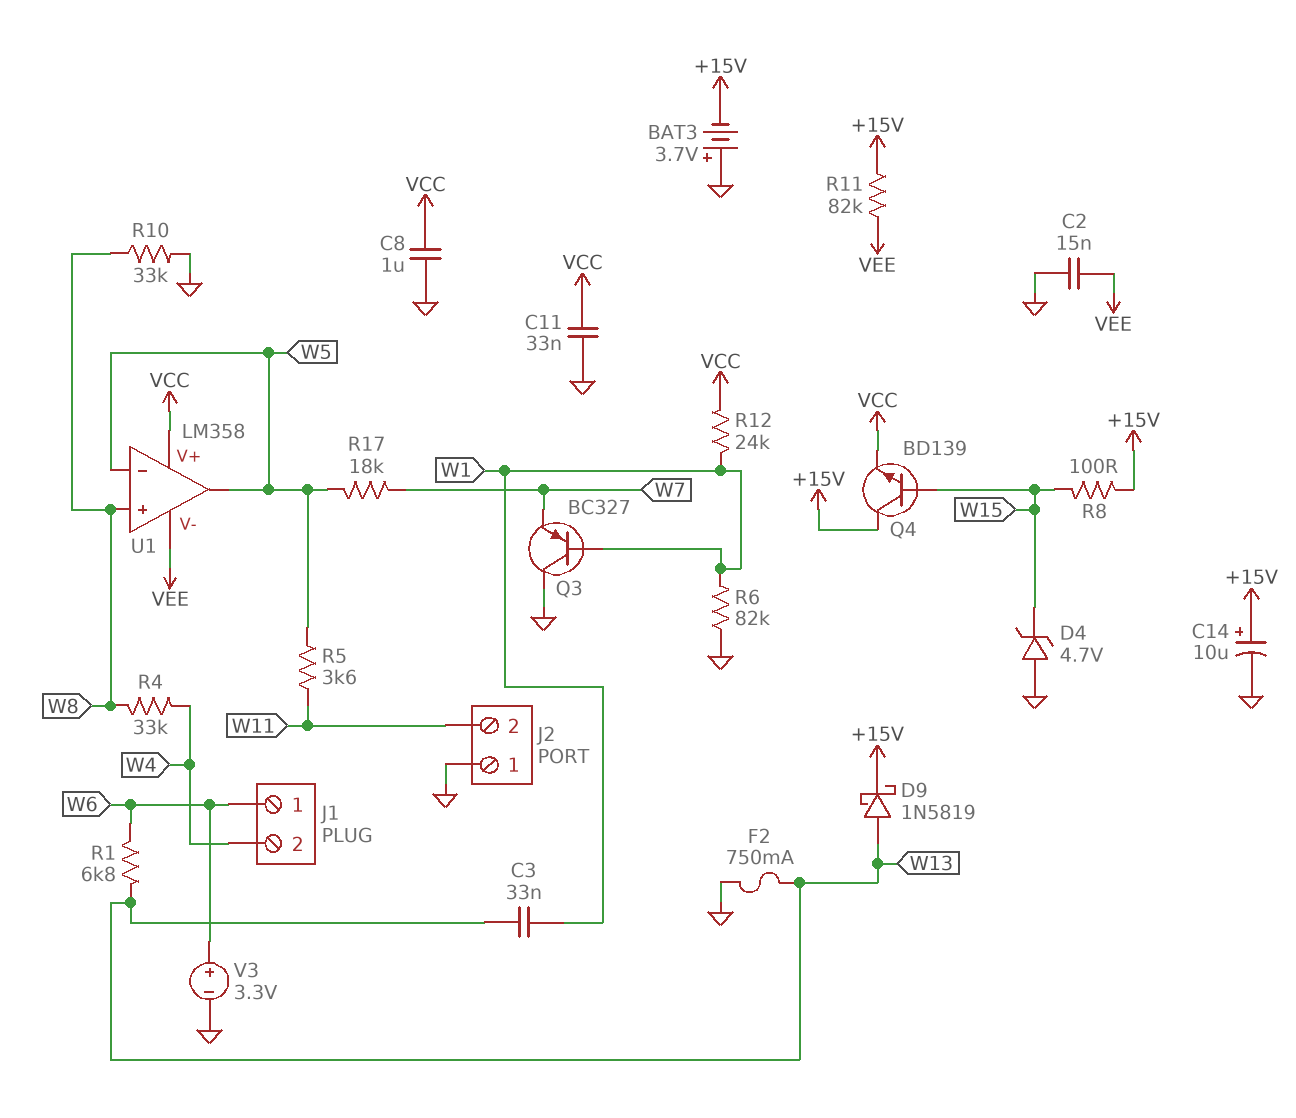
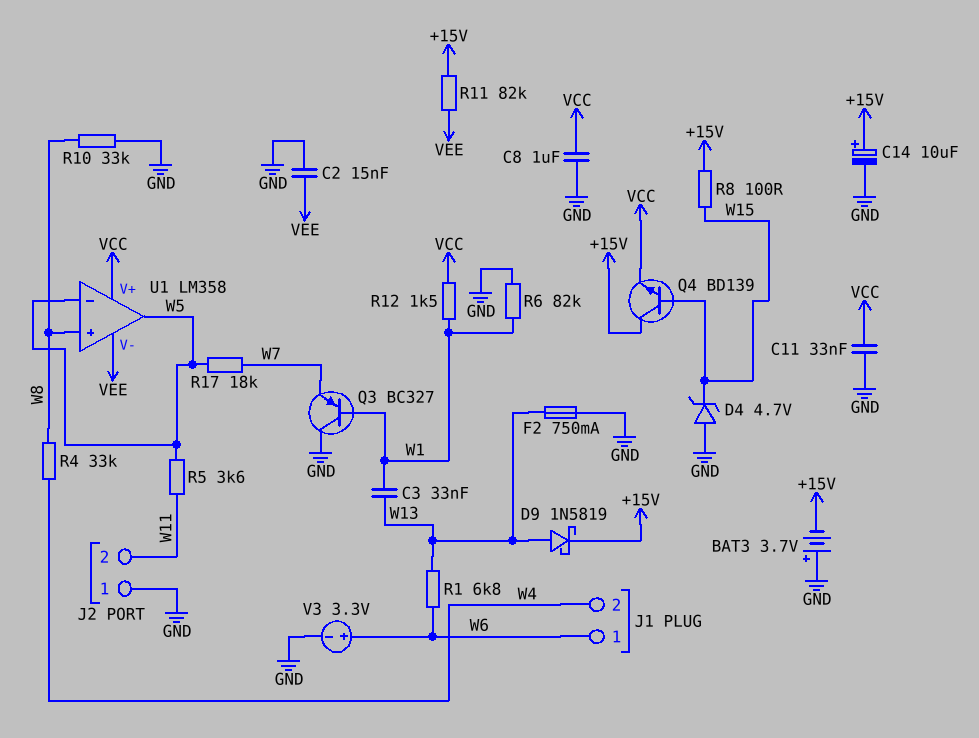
R12: 24k (VCC, W1) -> 1.5k (VCC, W1)

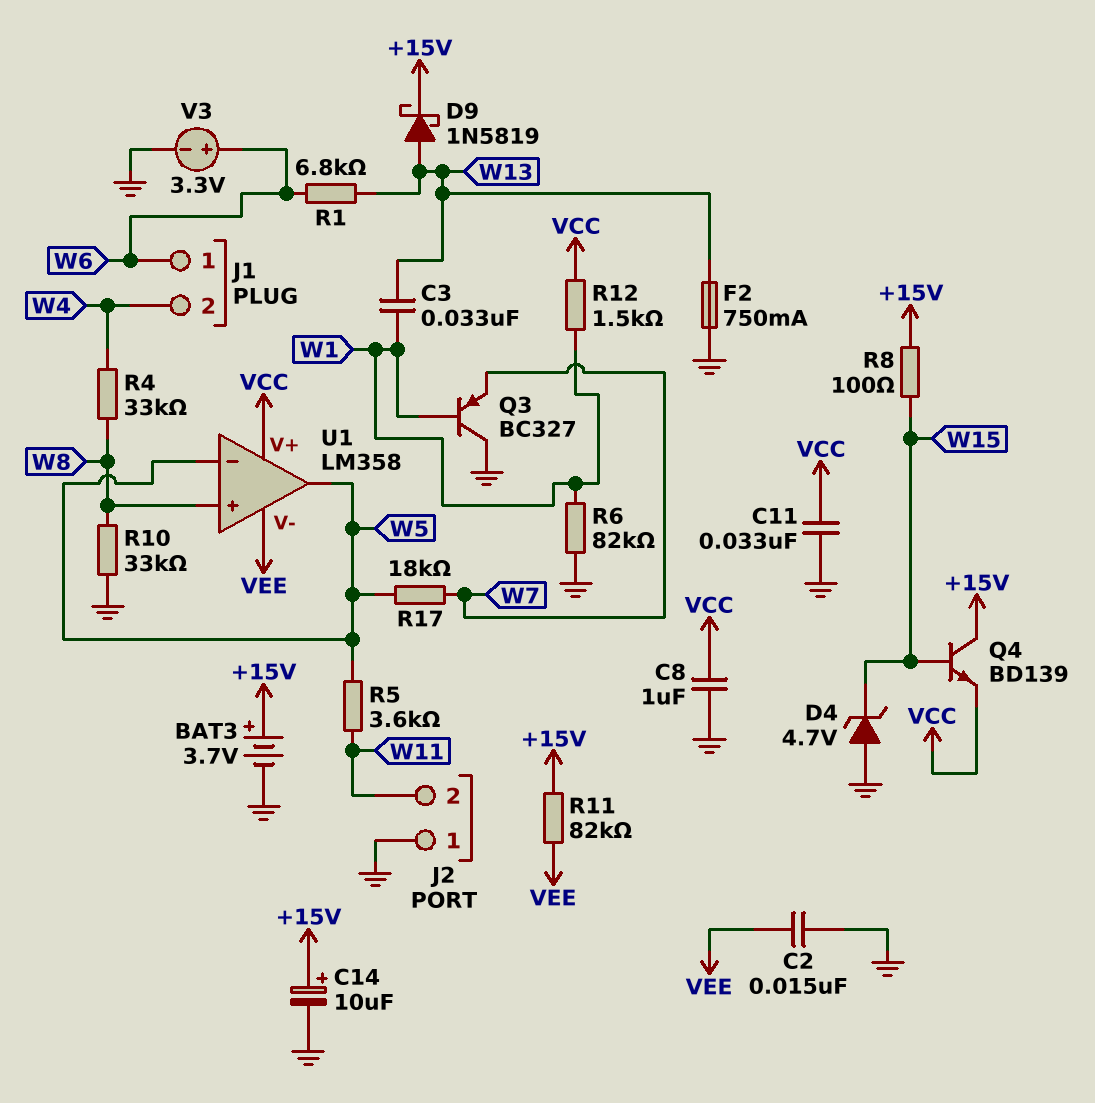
BAT3: 3.7V (plus GND, minus +15V) -> 3.7V (plus +15V, minus GND)

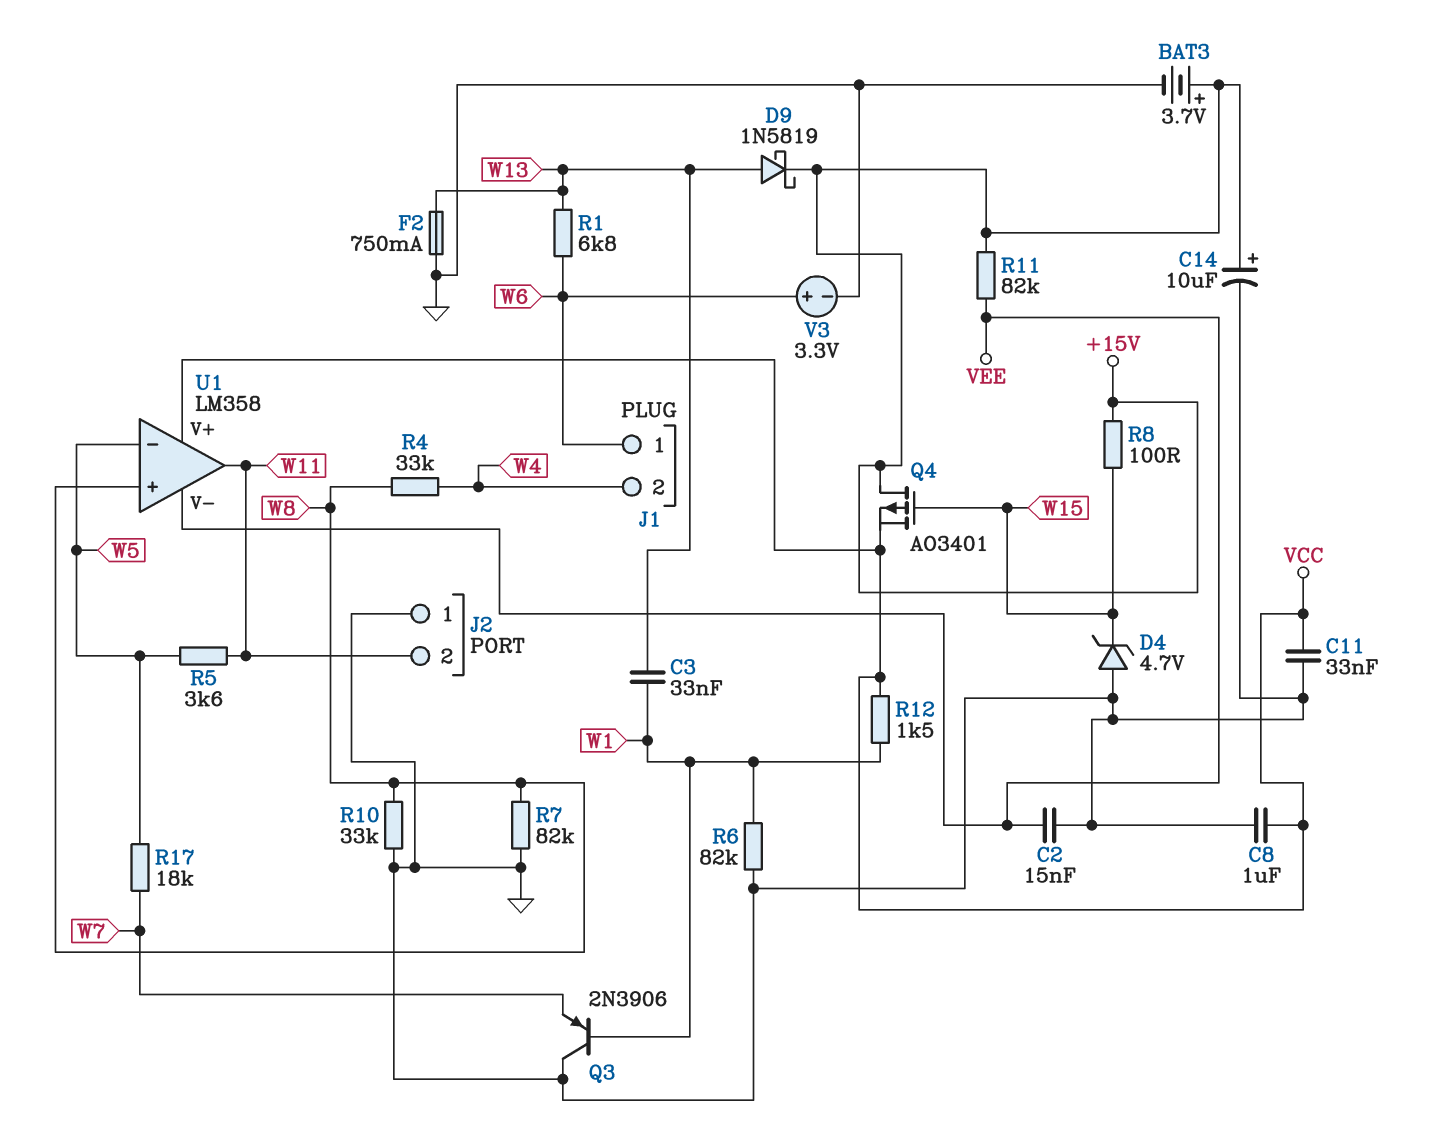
Q3: PNP BC327 (B W1, C GND, E W7) -> PNP 2N3906 (B W1, C GND, E W7)
Q4: NPN BD139 (B W15, C +15V, E VCC) -> PMOS AO3401 (G W15, D +15V, S VCC)
R7: none -> 82k (GND, W8)
U1 pin out: W5 -> W11

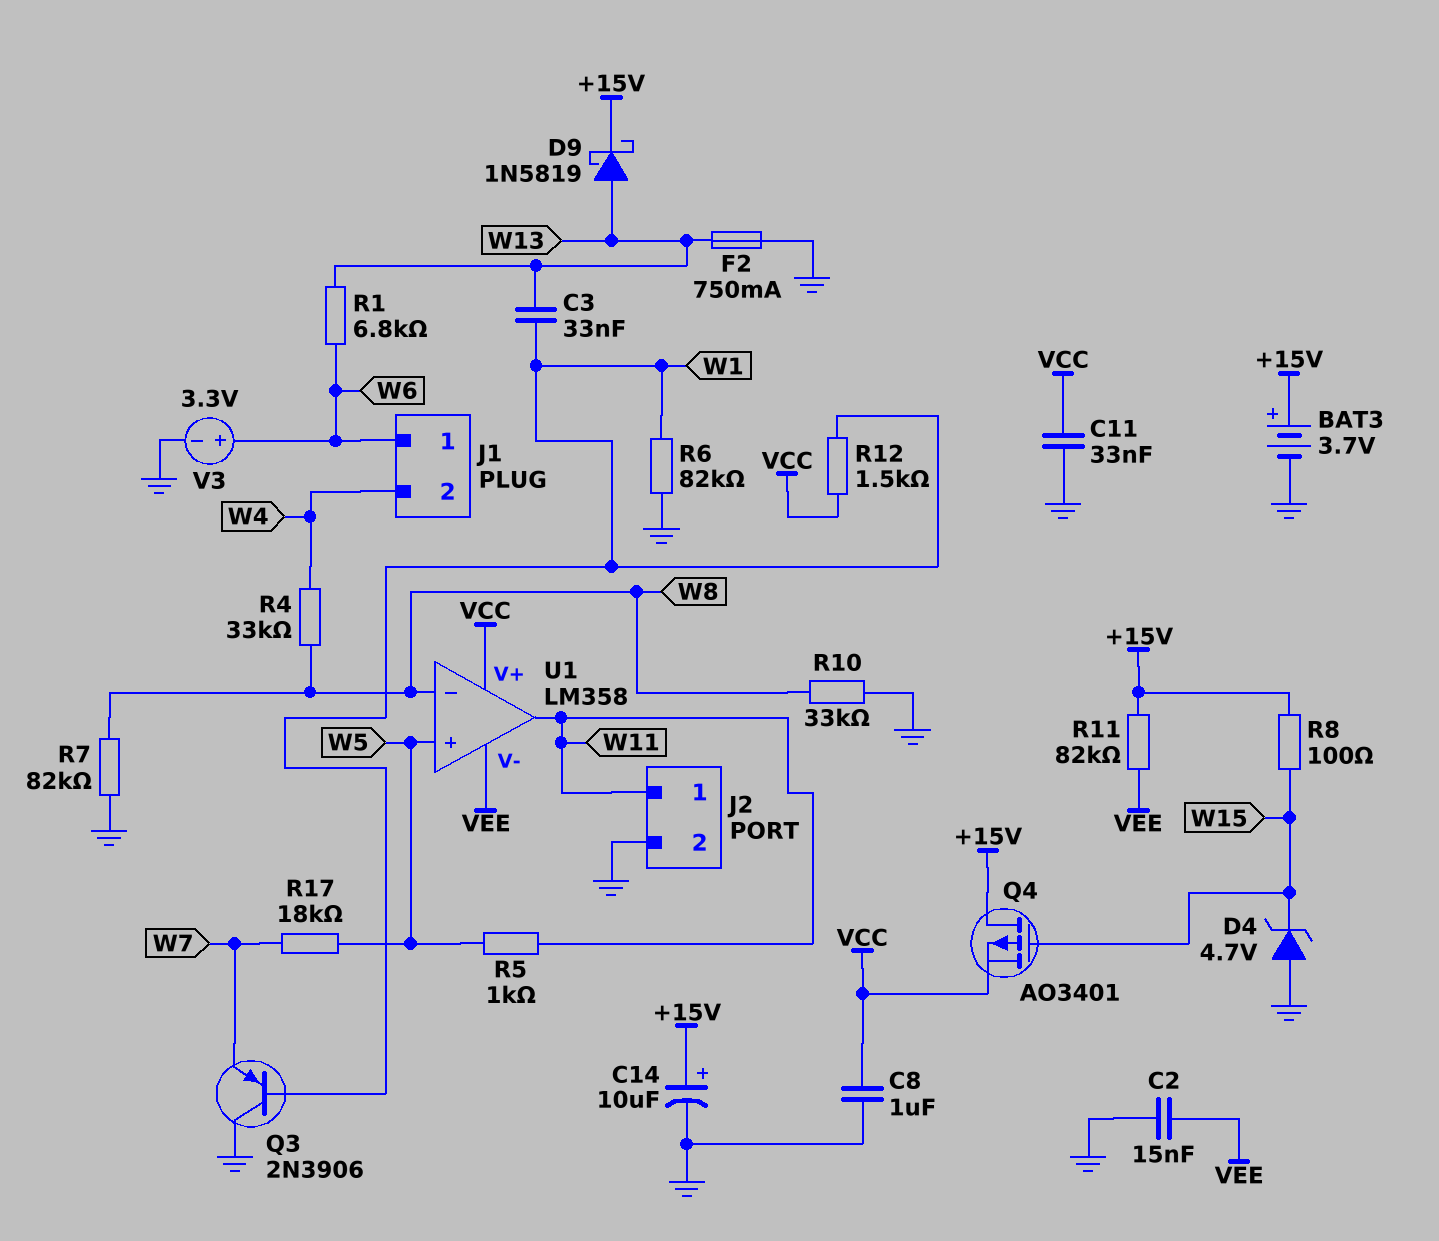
J2 pin 1: GND -> W11
J2 pin 2: W11 -> GND
R5: 3.6k (W5, W11) -> 1k (W5, W11)
U1 pin in+: W8 -> W5
U1 pin in-: W5 -> W8

